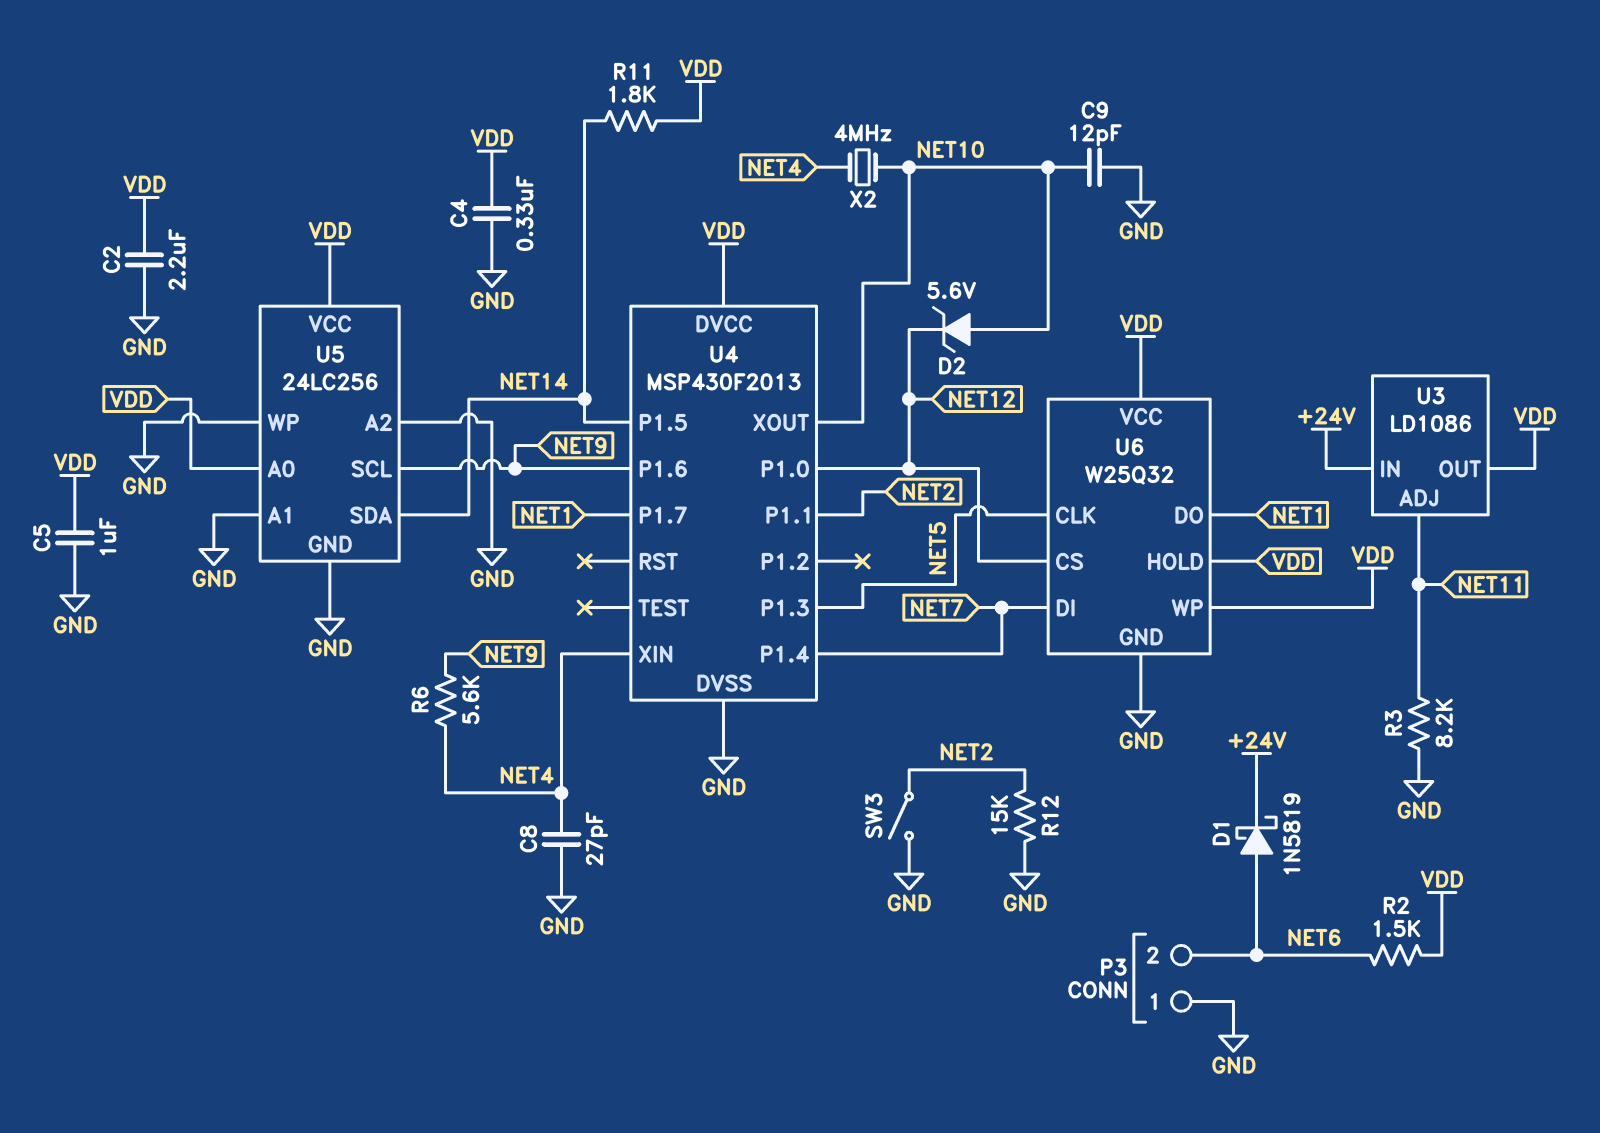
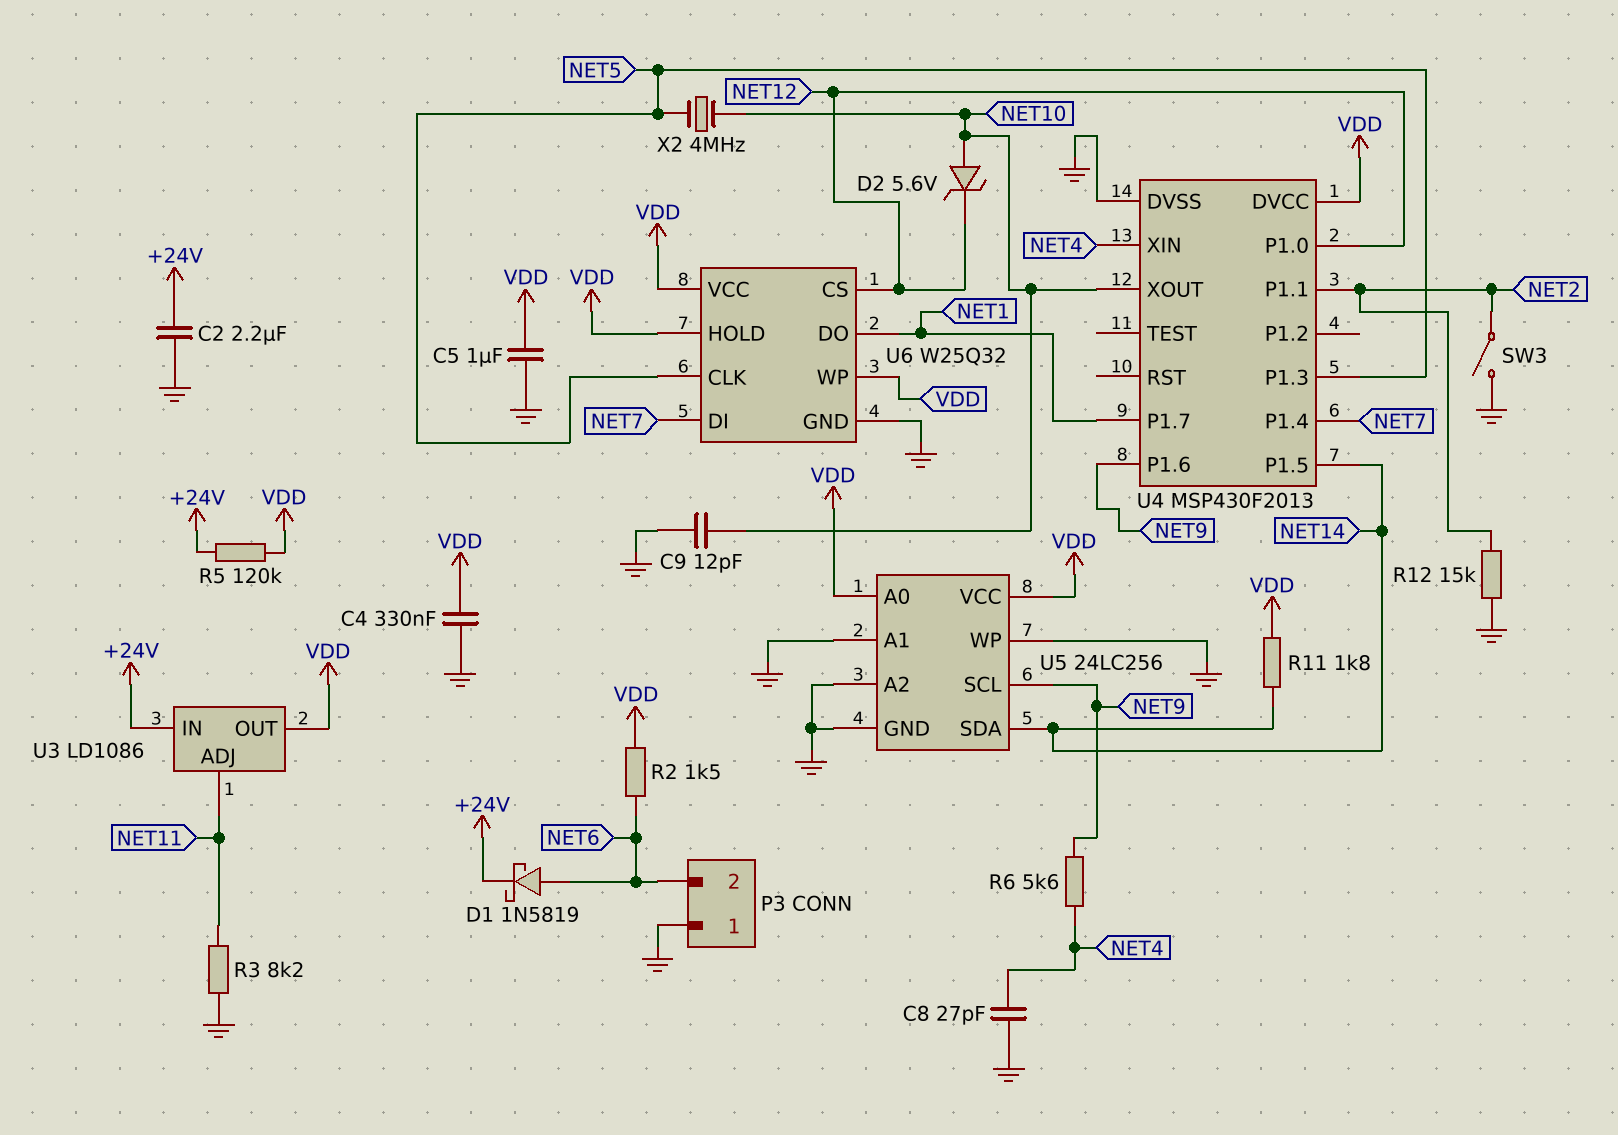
C2: 2.2uF (GND, VDD) -> 2.2uF (+24V, GND)
R5: none -> 120k (+24V, VDD)
X2: 4MHz (NET4, NET10) -> 4MHz (NET5, NET10)

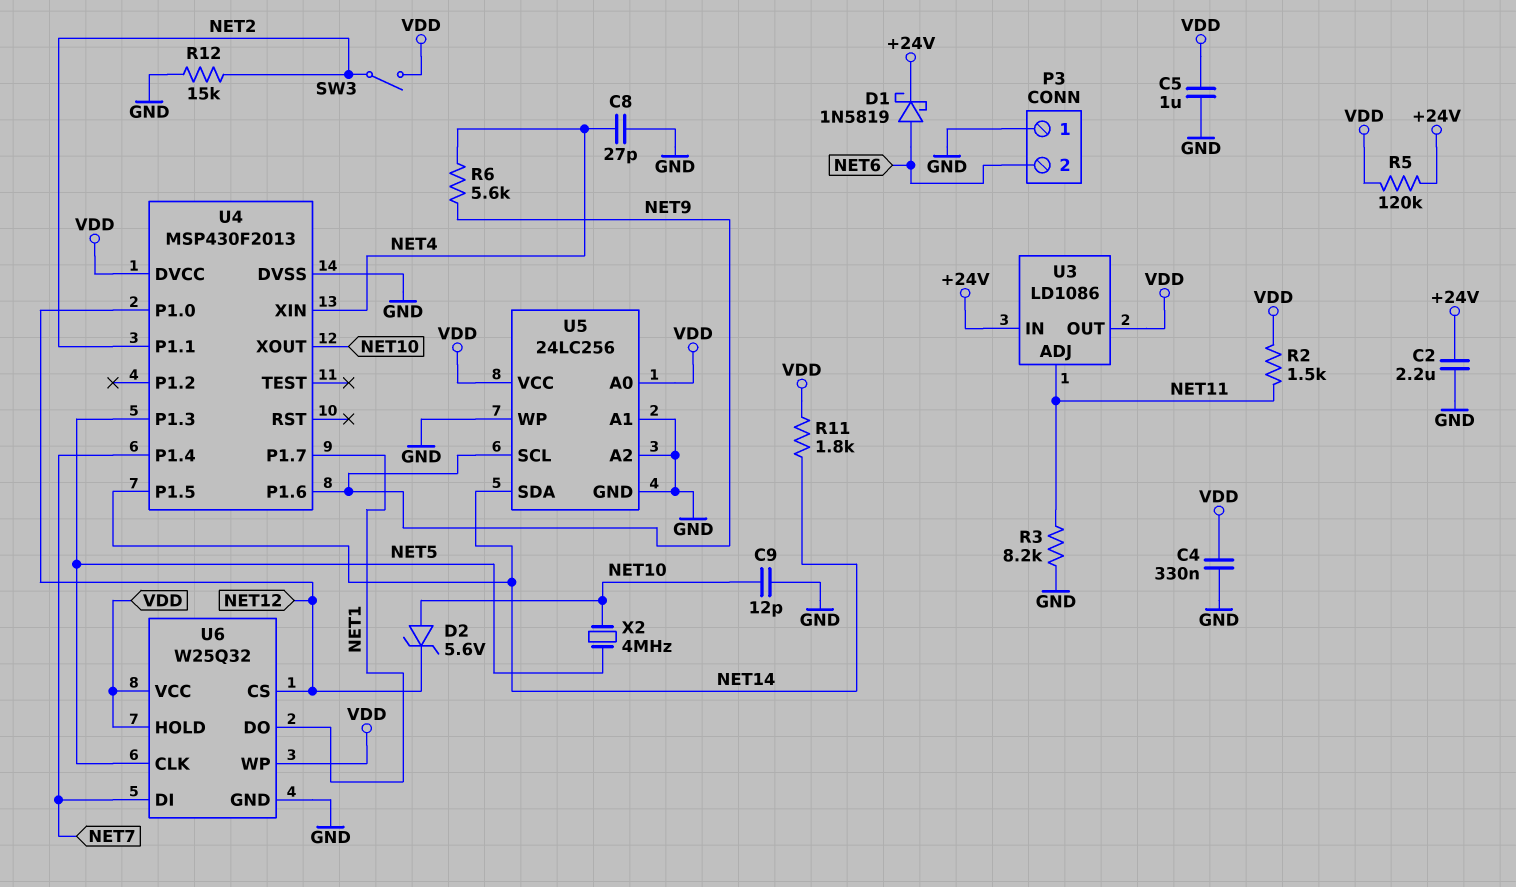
R2: 1.5k (NET6, VDD) -> 1.5k (NET11, VDD)
SW3: switch (GND, NET2) -> switch (NET2, VDD)

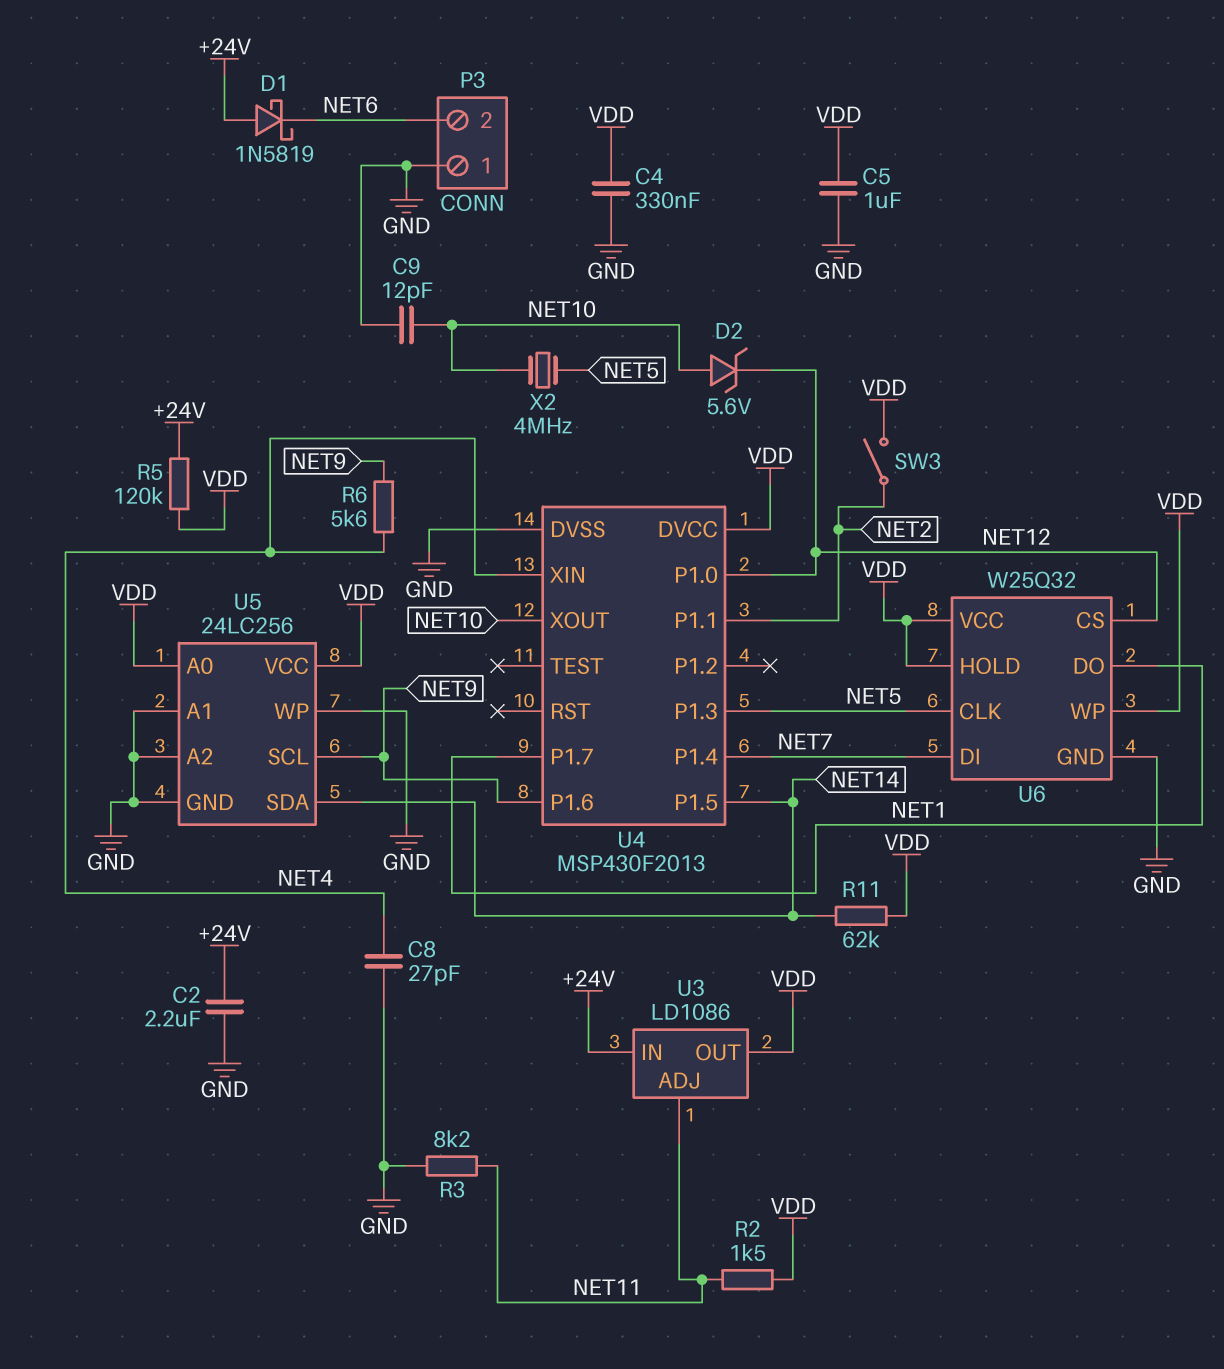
D1: schottky 1N5819 (A NET6, K +24V) -> schottky 1N5819 (A +24V, K NET6)
R11: 1.8k (NET14, VDD) -> 62k (NET14, VDD)
R12: 15k (GND, NET2) -> none

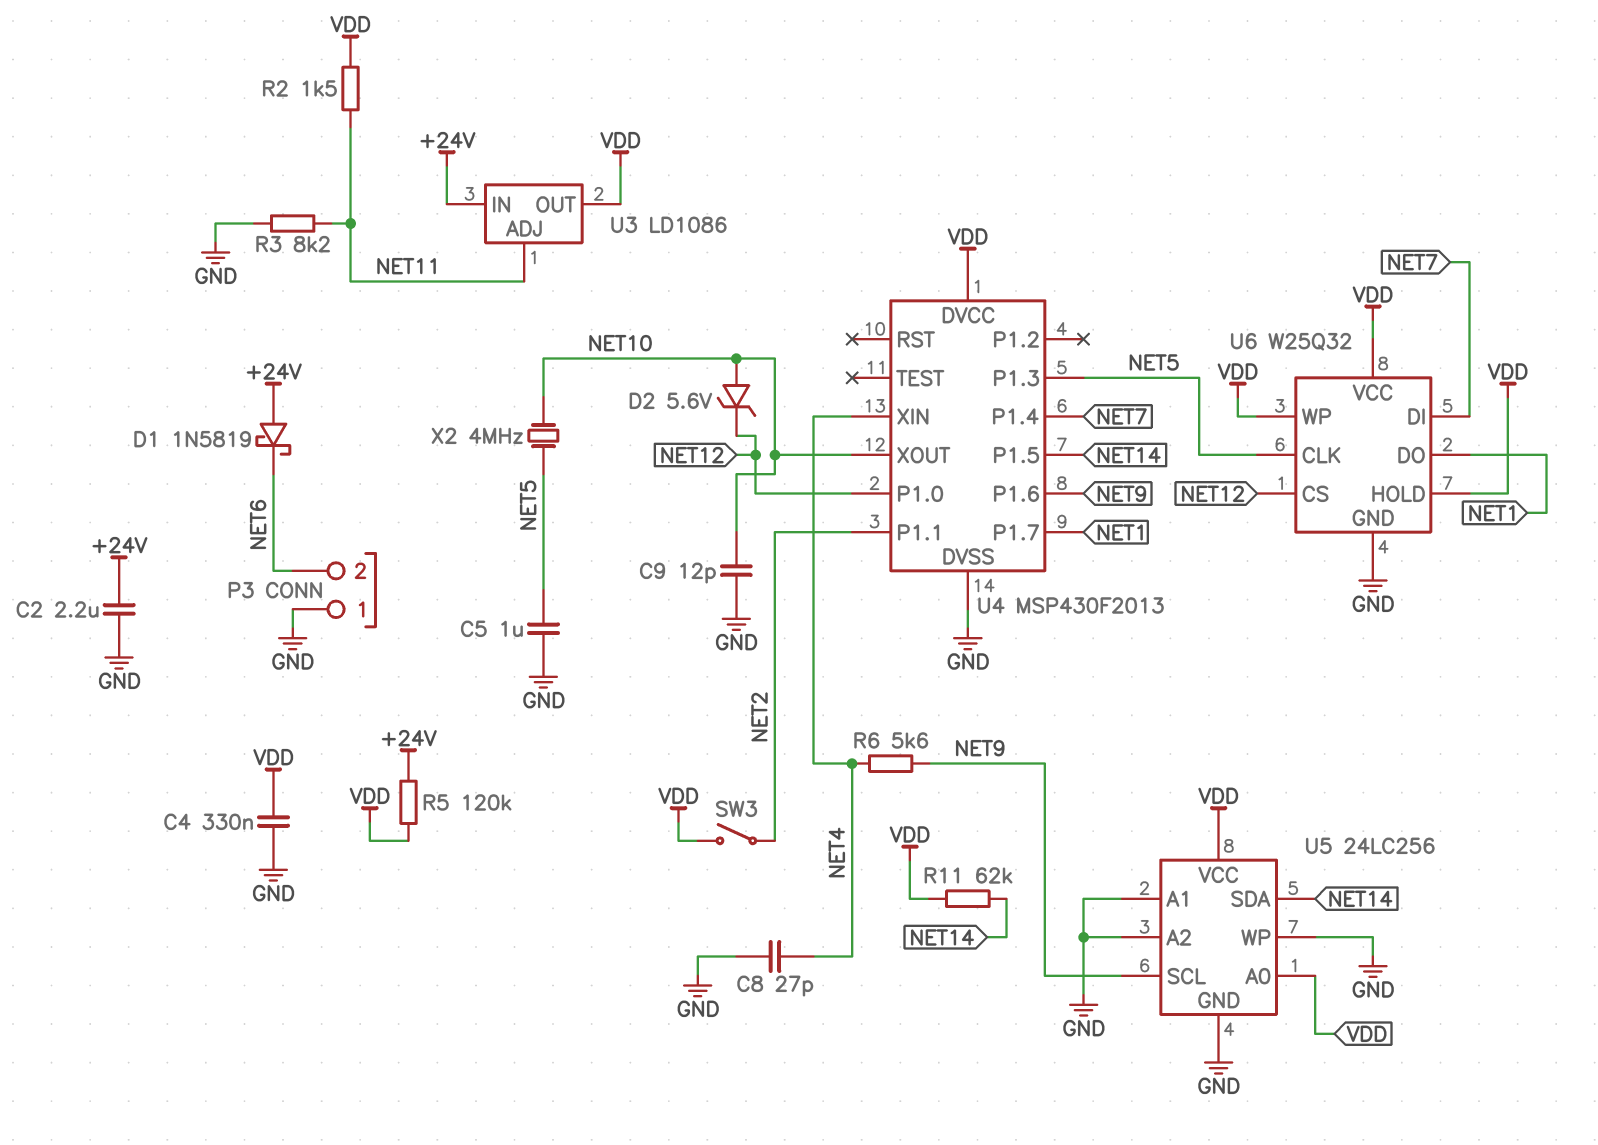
C5: 1uF (GND, VDD) -> 1uF (GND, NET5)

